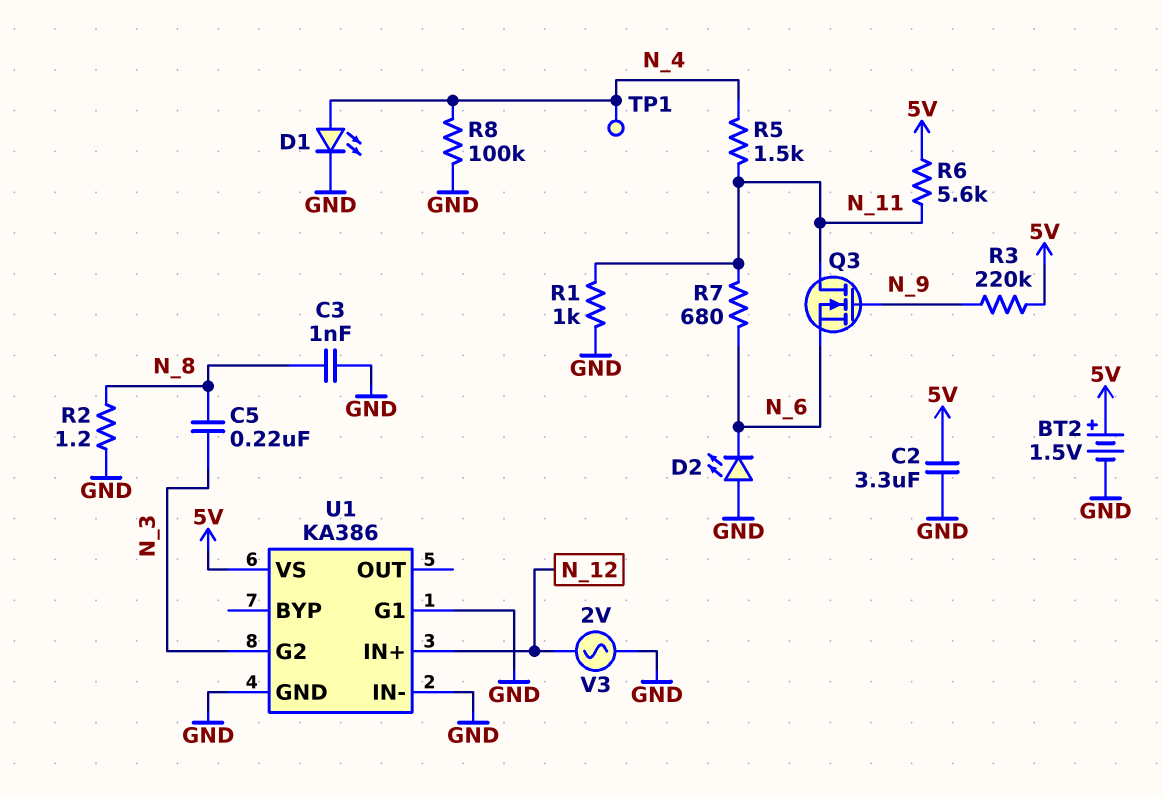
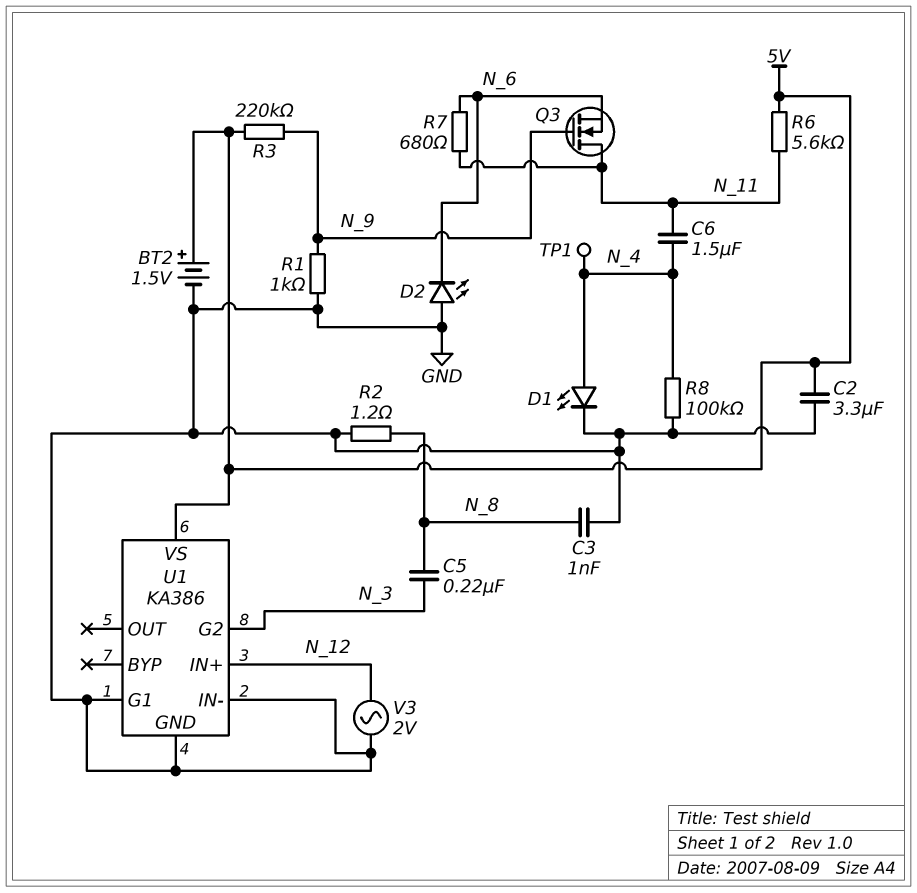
C6: none -> 1.5uF (N_4, N_11)
R1: 1k (GND, N_11) -> 1k (GND, N_9)
R5: 1.5k (N_4, N_11) -> none

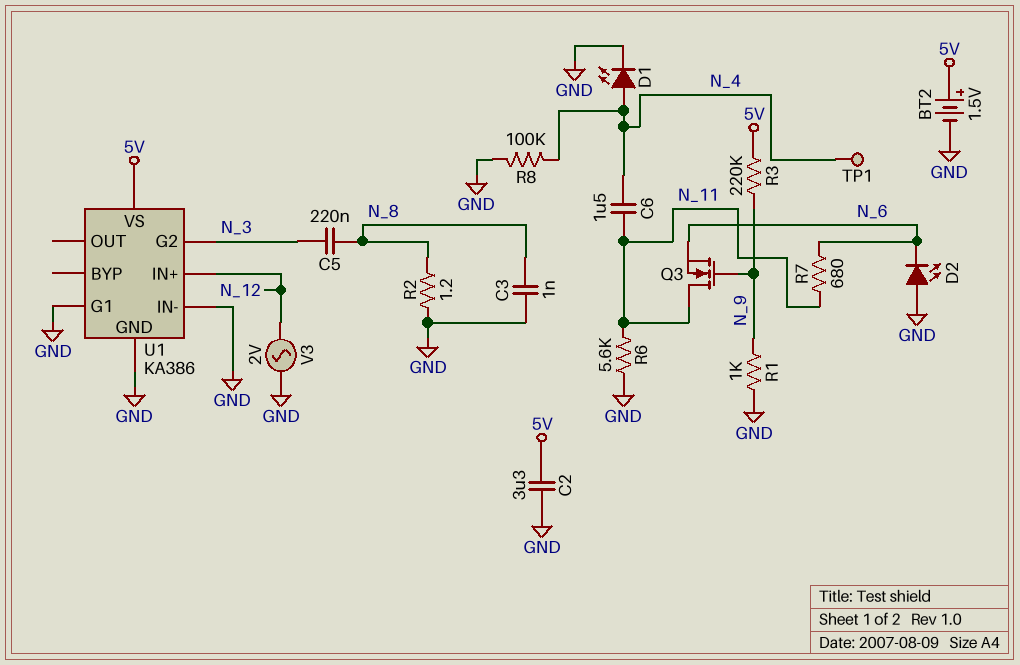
R6: 5.6k (5V, N_11) -> 5.6k (GND, N_11)

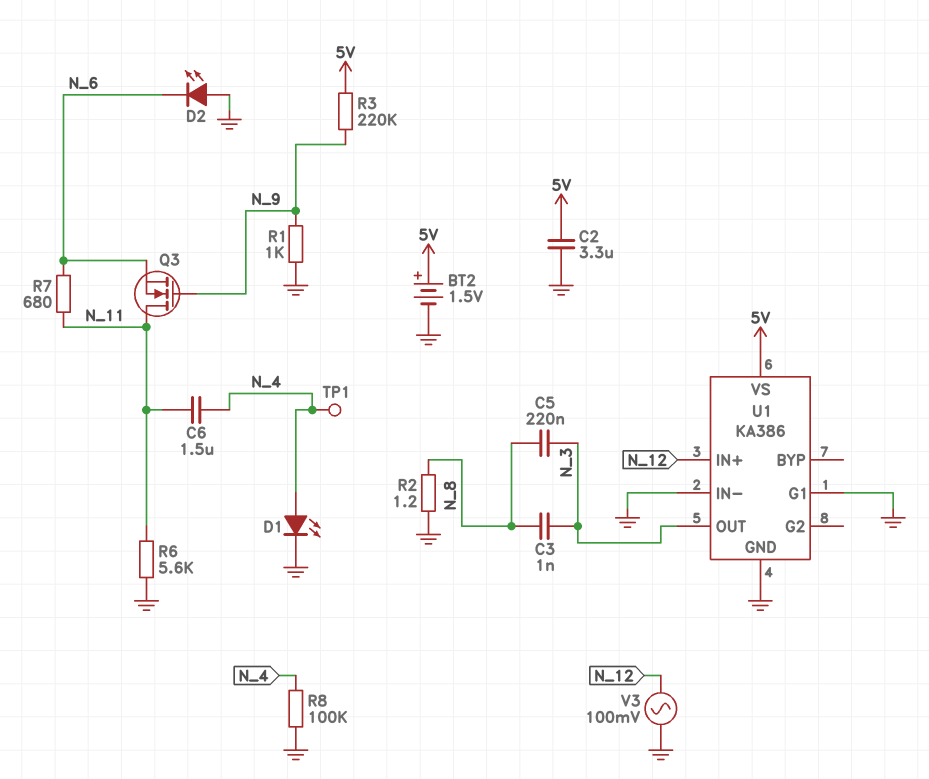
C3: 1nF (GND, N_8) -> 1nF (N_3, N_8)
U1 pin G2: N_3 -> none
U1 pin OUT: none -> N_3
V3: AC 2V (GND, N_12) -> AC 100mV (GND, N_12)

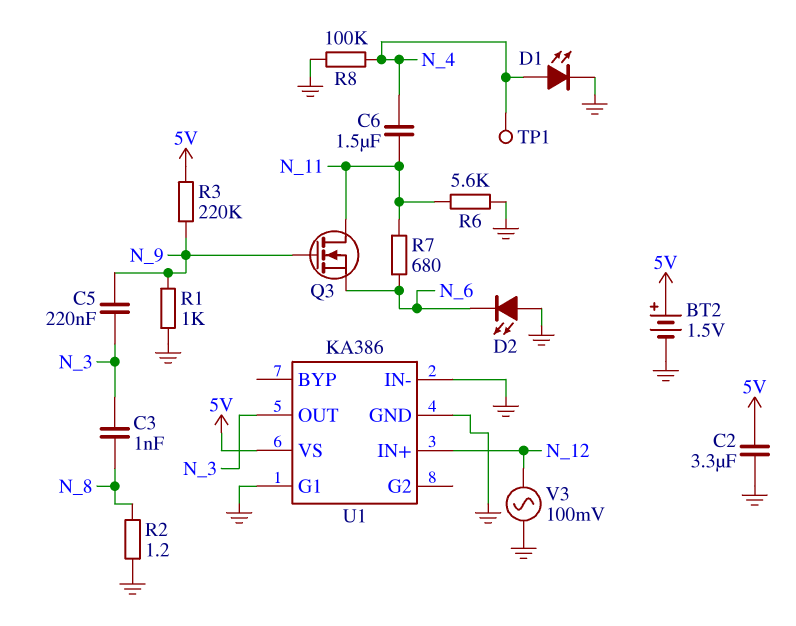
C5: 220nF (N_3, N_8) -> 220nF (N_3, N_9)

